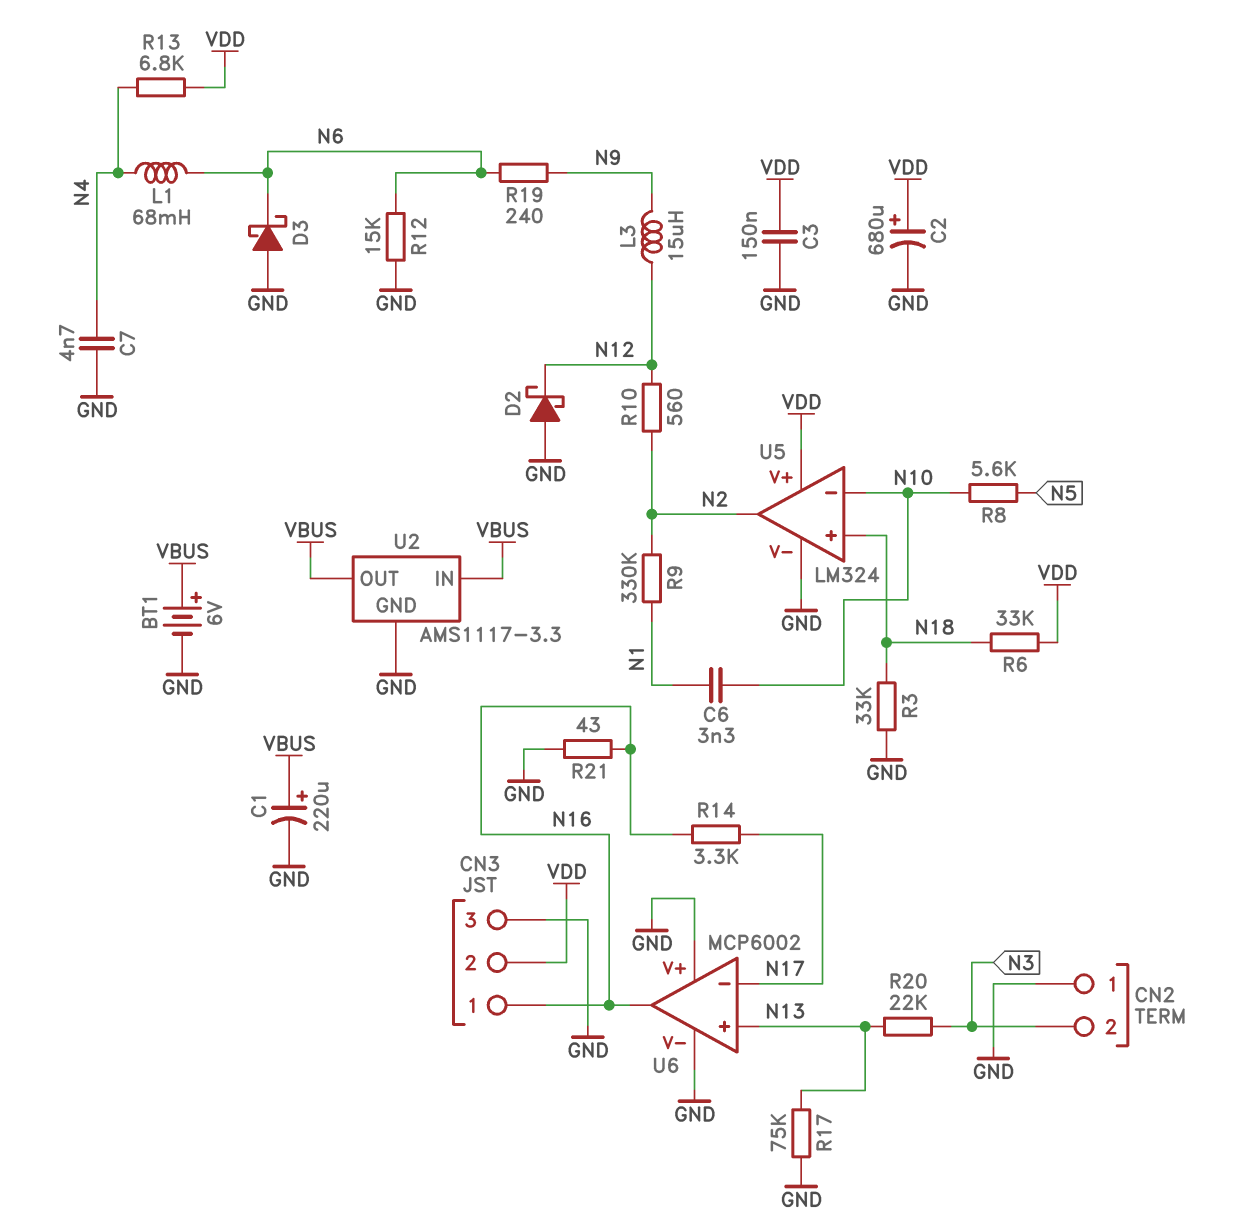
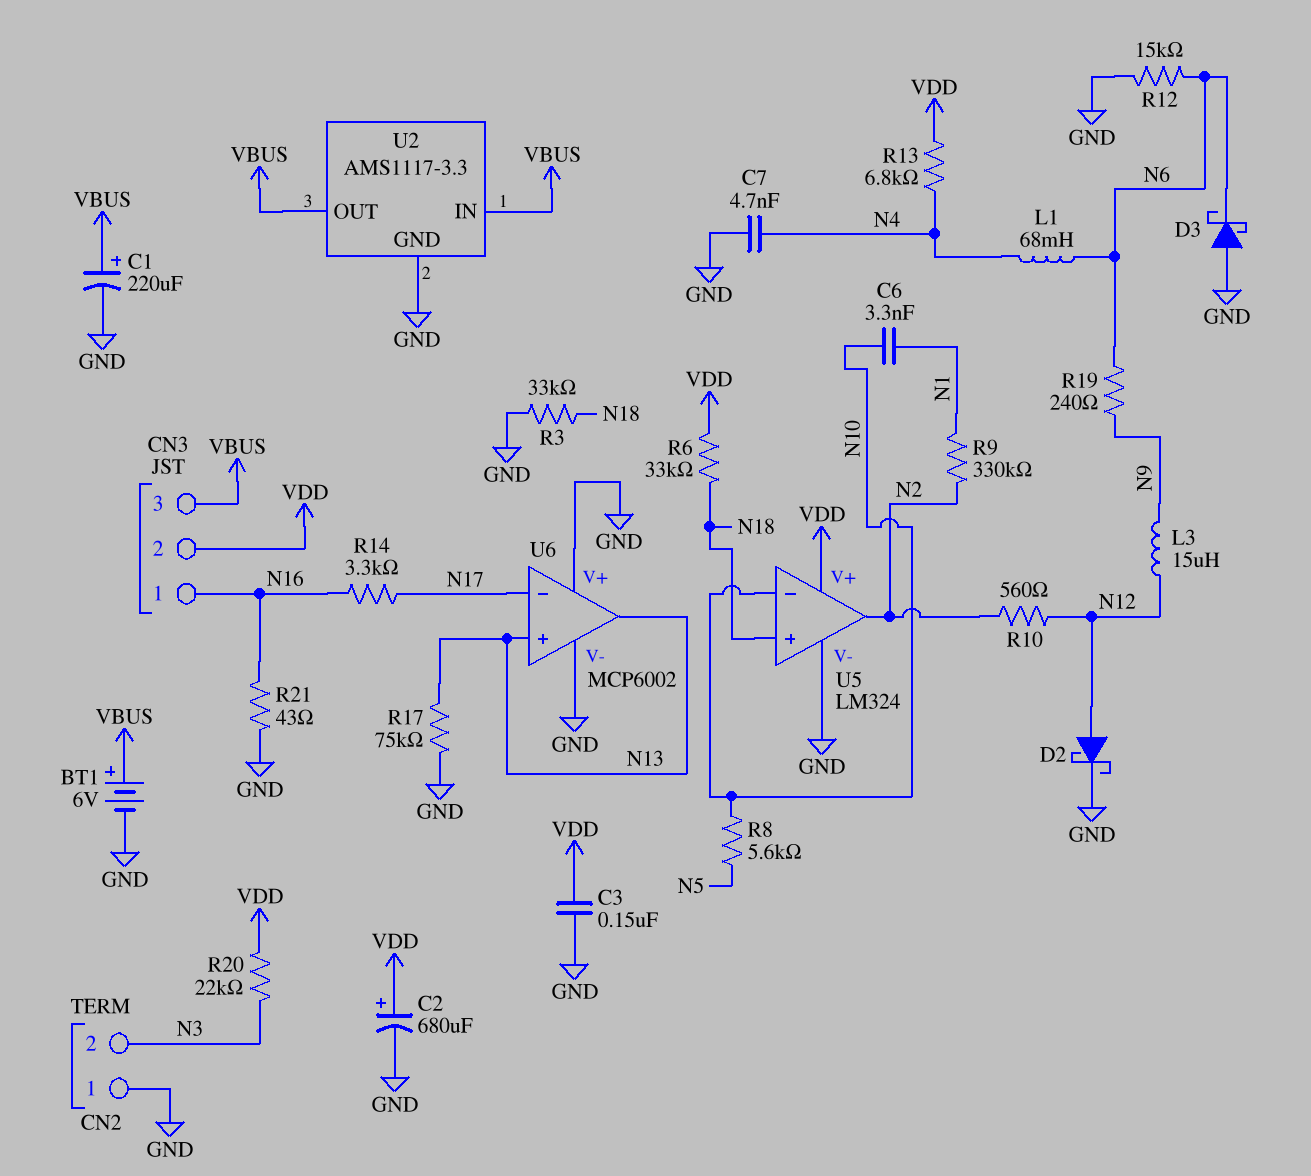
CN3 pin 3: GND -> VBUS
D2: schottky (A GND, K N12) -> schottky (A N12, K GND)
R20: 22k (N3, N13) -> 22k (N3, VDD)
U6 pin out: N16 -> N13

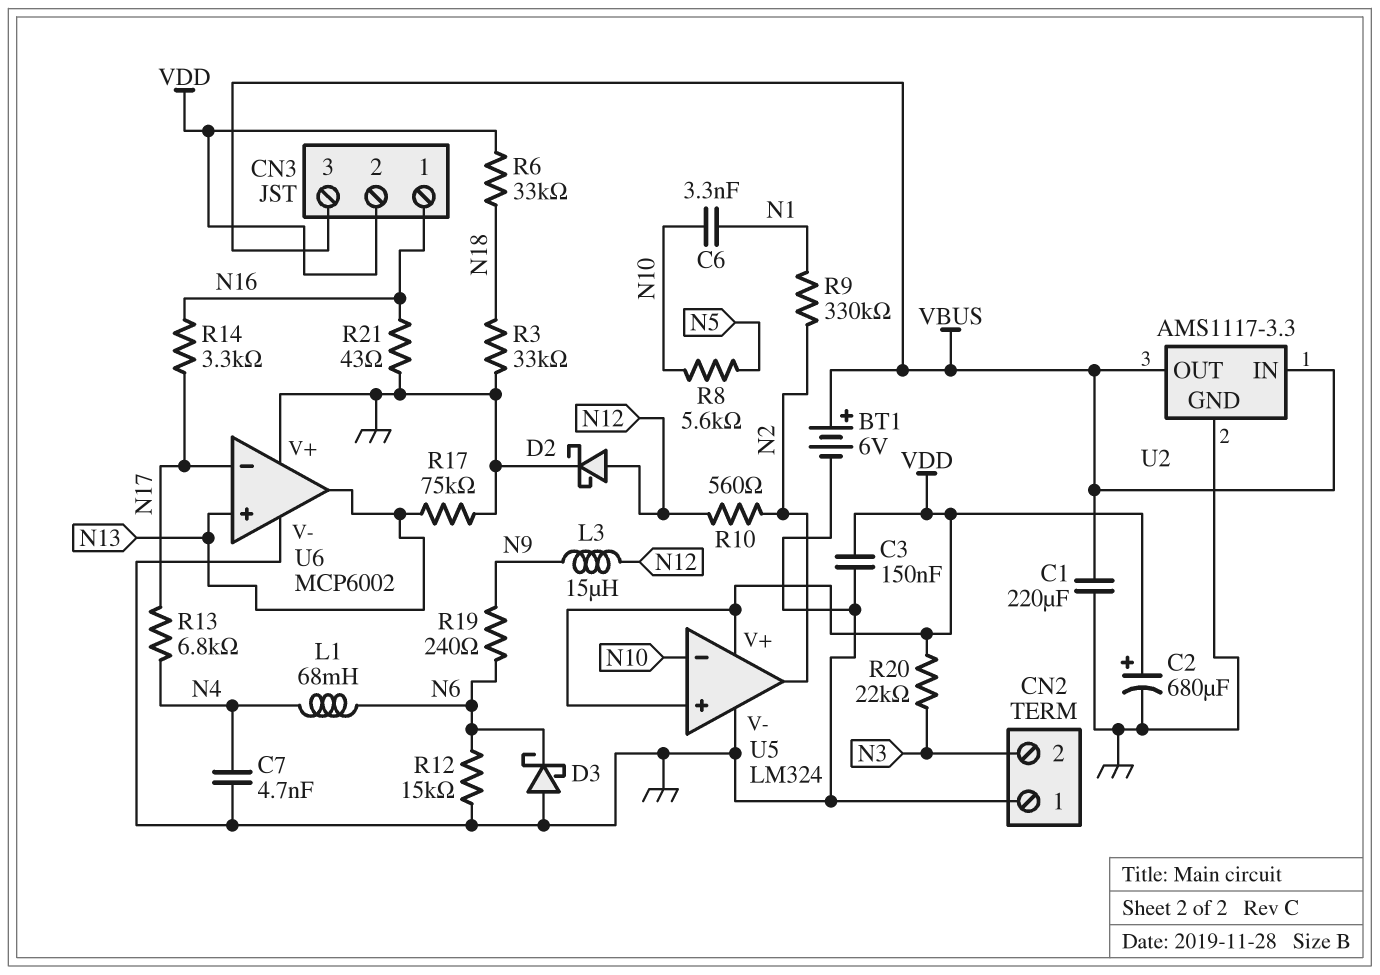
C1: 220uF (plus VBUS, minus GND) -> 220uF (GND, VBUS)
R13: 6.8k (N4, VDD) -> 6.8k (N4, N17)
U5 pin in+: N18 -> VDD

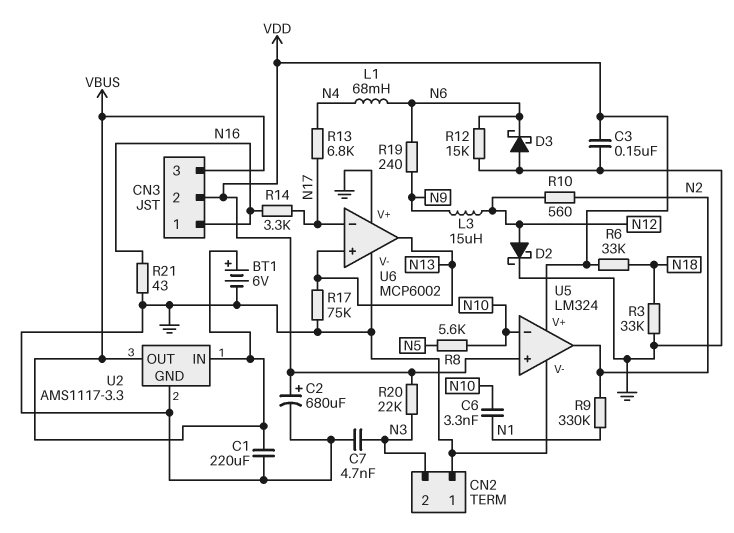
C7: 4.7nF (GND, N4) -> 4.7nF (GND, N3)

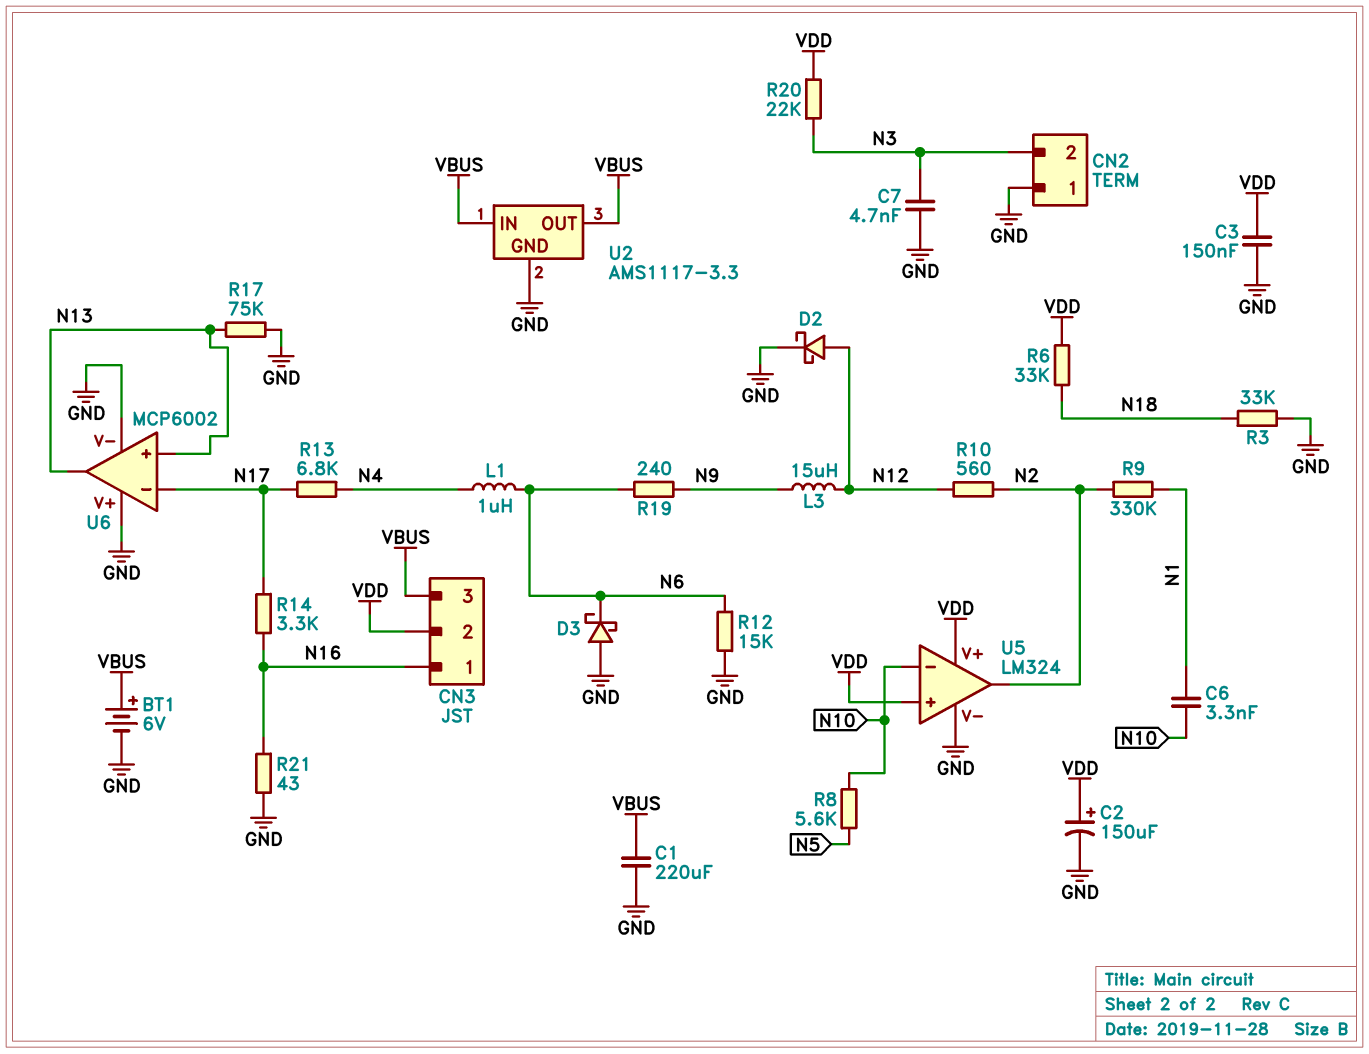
C2: 680uF (plus VDD, minus GND) -> 150uF (plus VDD, minus GND)
L1: 68mH (N4, N6) -> 1uH (N4, N6)

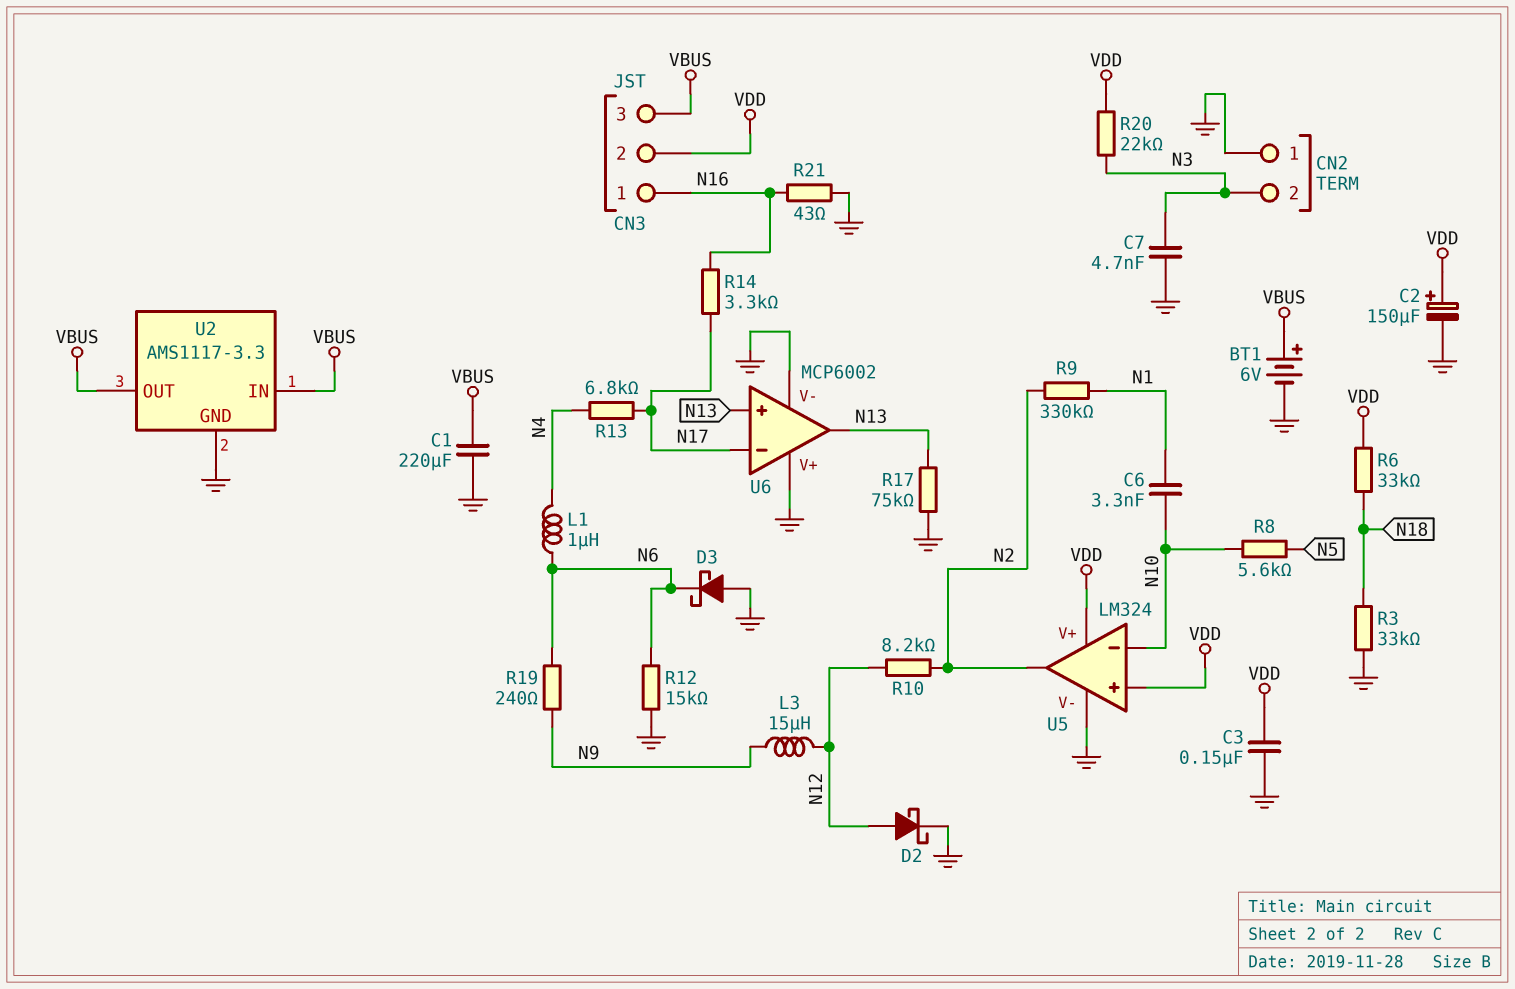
R10: 560 (N2, N12) -> 8.2k (N2, N12)

